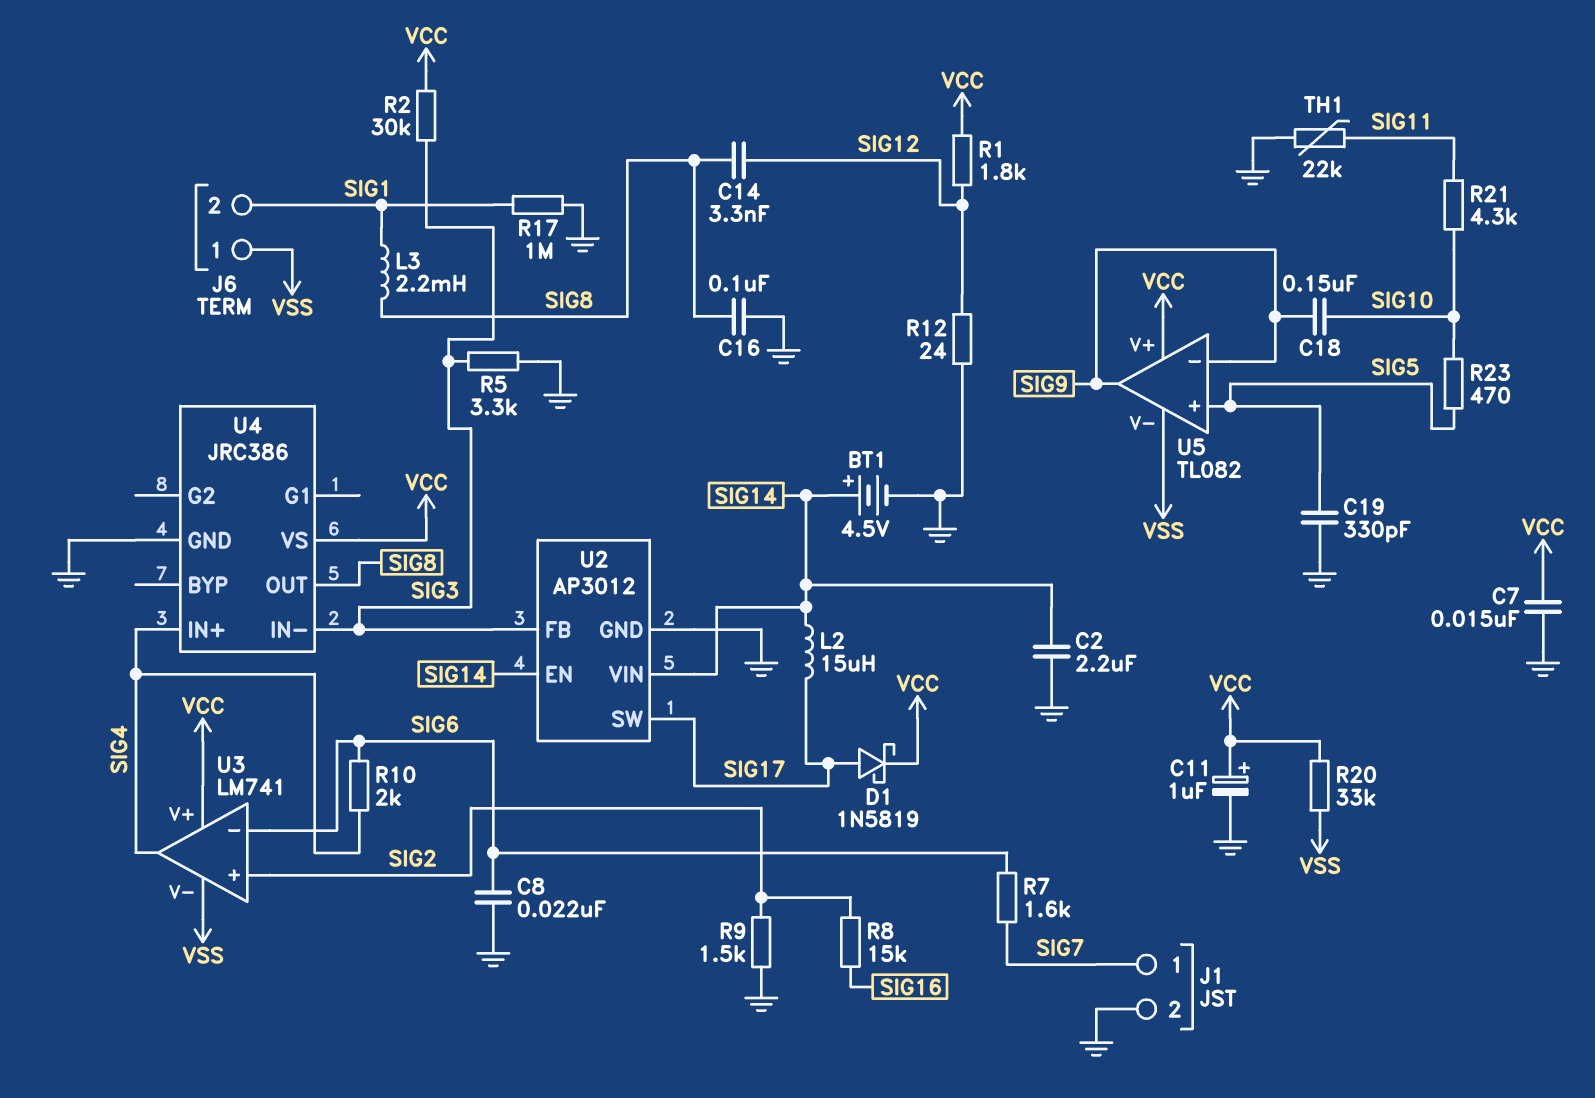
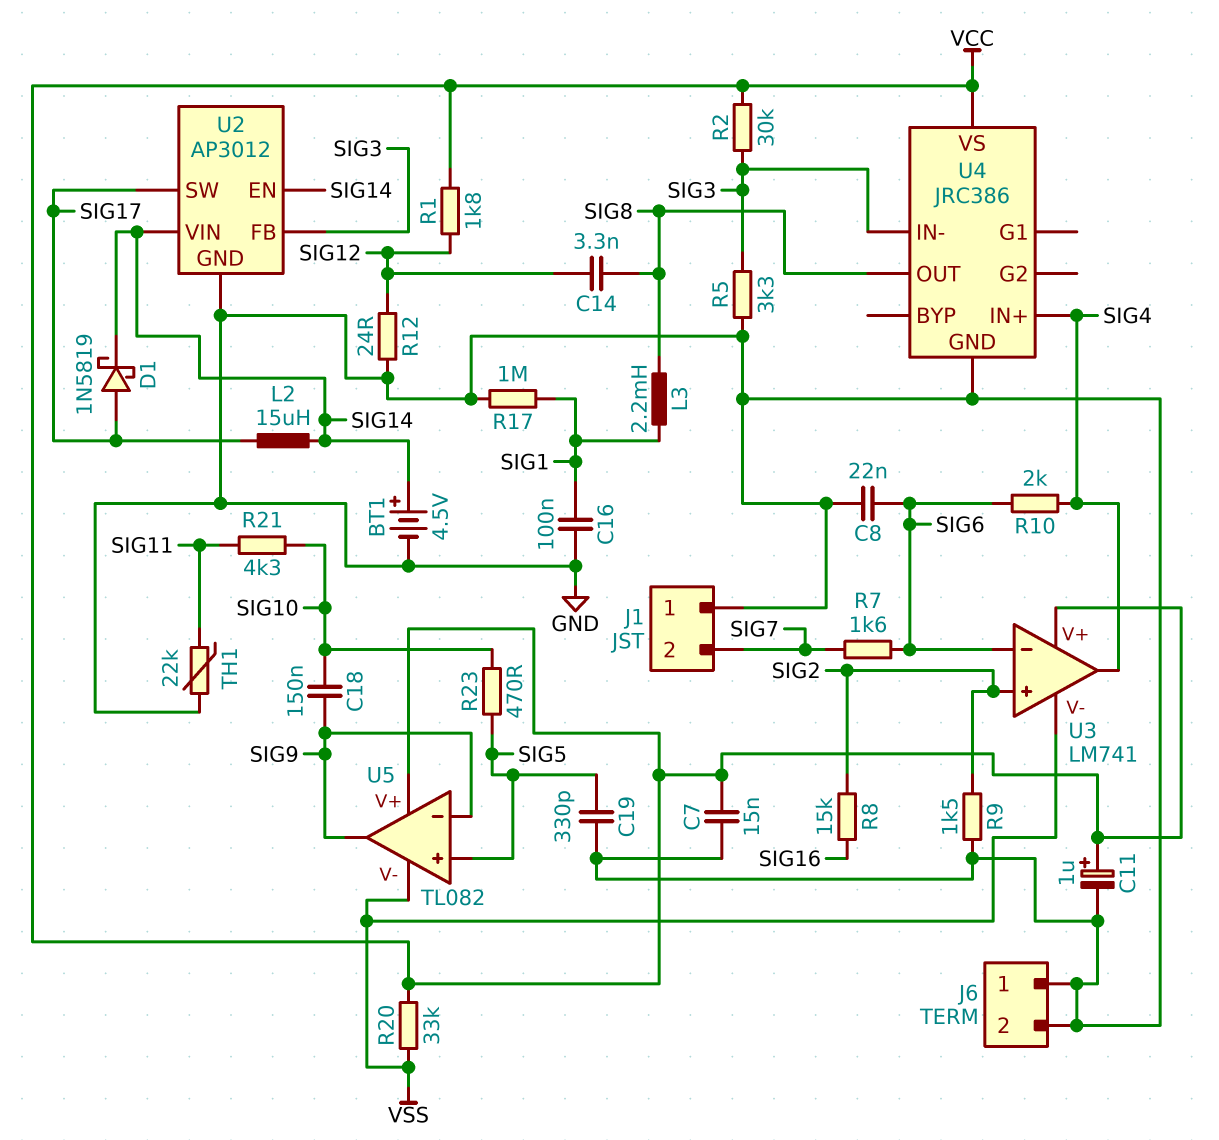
C2: 2.2uF (GND, SIG14) -> none
C16: 100nF (GND, SIG8) -> 100nF (GND, SIG1)
D1: schottky 1N5819 (A SIG17, K VCC) -> schottky 1N5819 (A SIG17, K SIG14)
J1 pin 1: SIG7 -> GND
J1 pin 2: GND -> SIG7
J6 pin 1: VSS -> GND
J6 pin 2: SIG1 -> GND

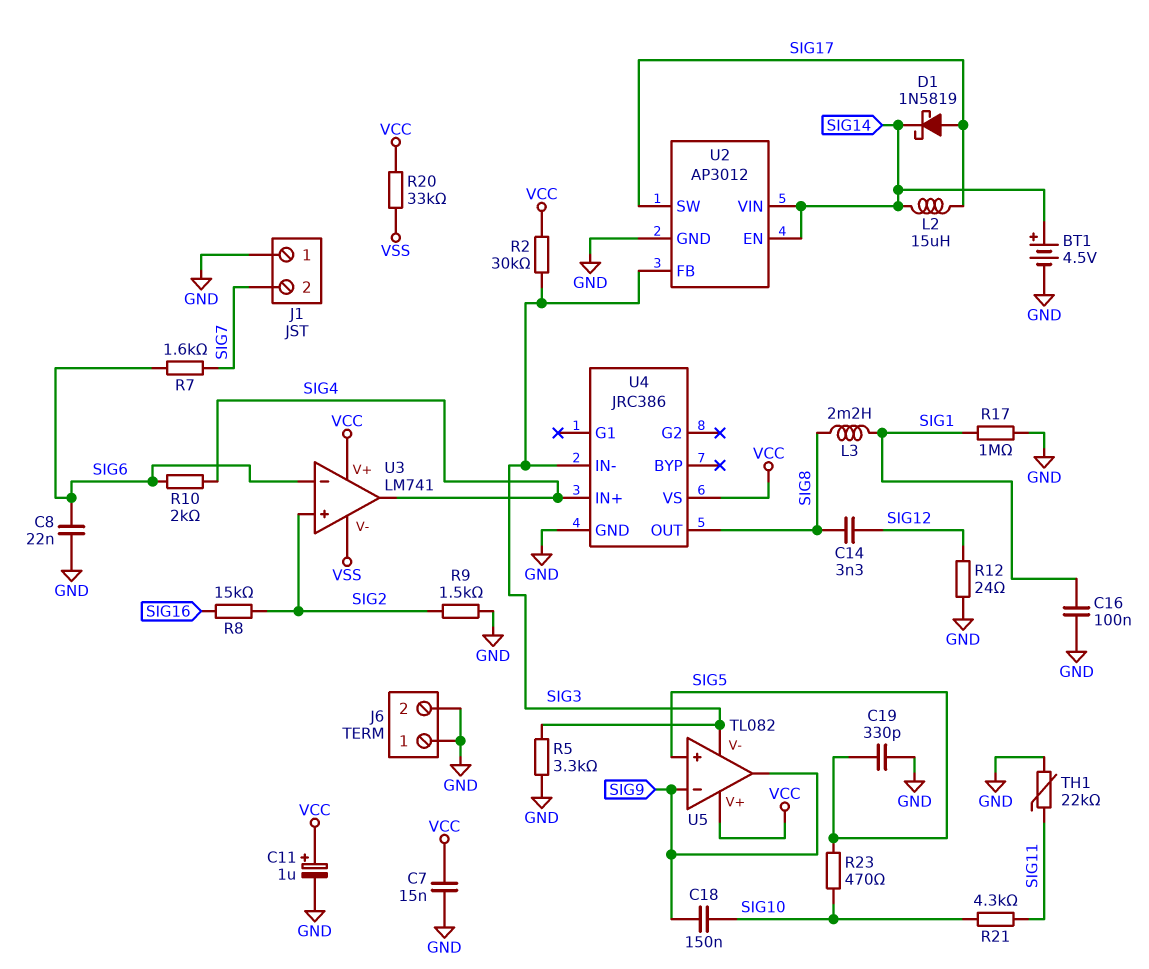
R1: 1.8k (SIG12, VCC) -> none
U5 pin V-: VSS -> SIG3

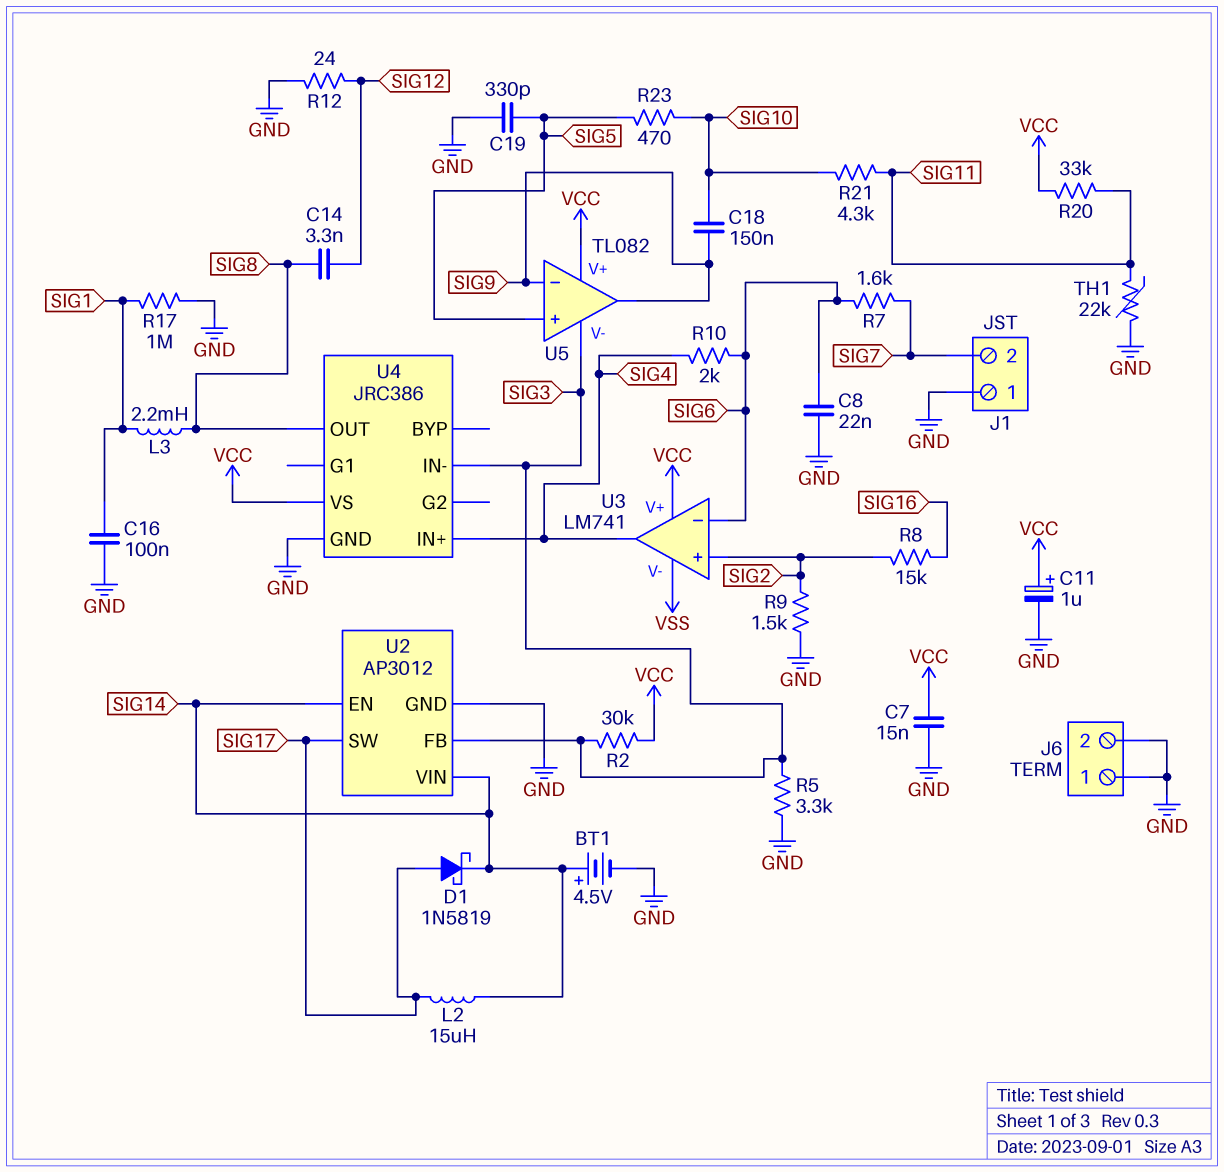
R20: 33k (VCC, VSS) -> 33k (SIG11, VCC)

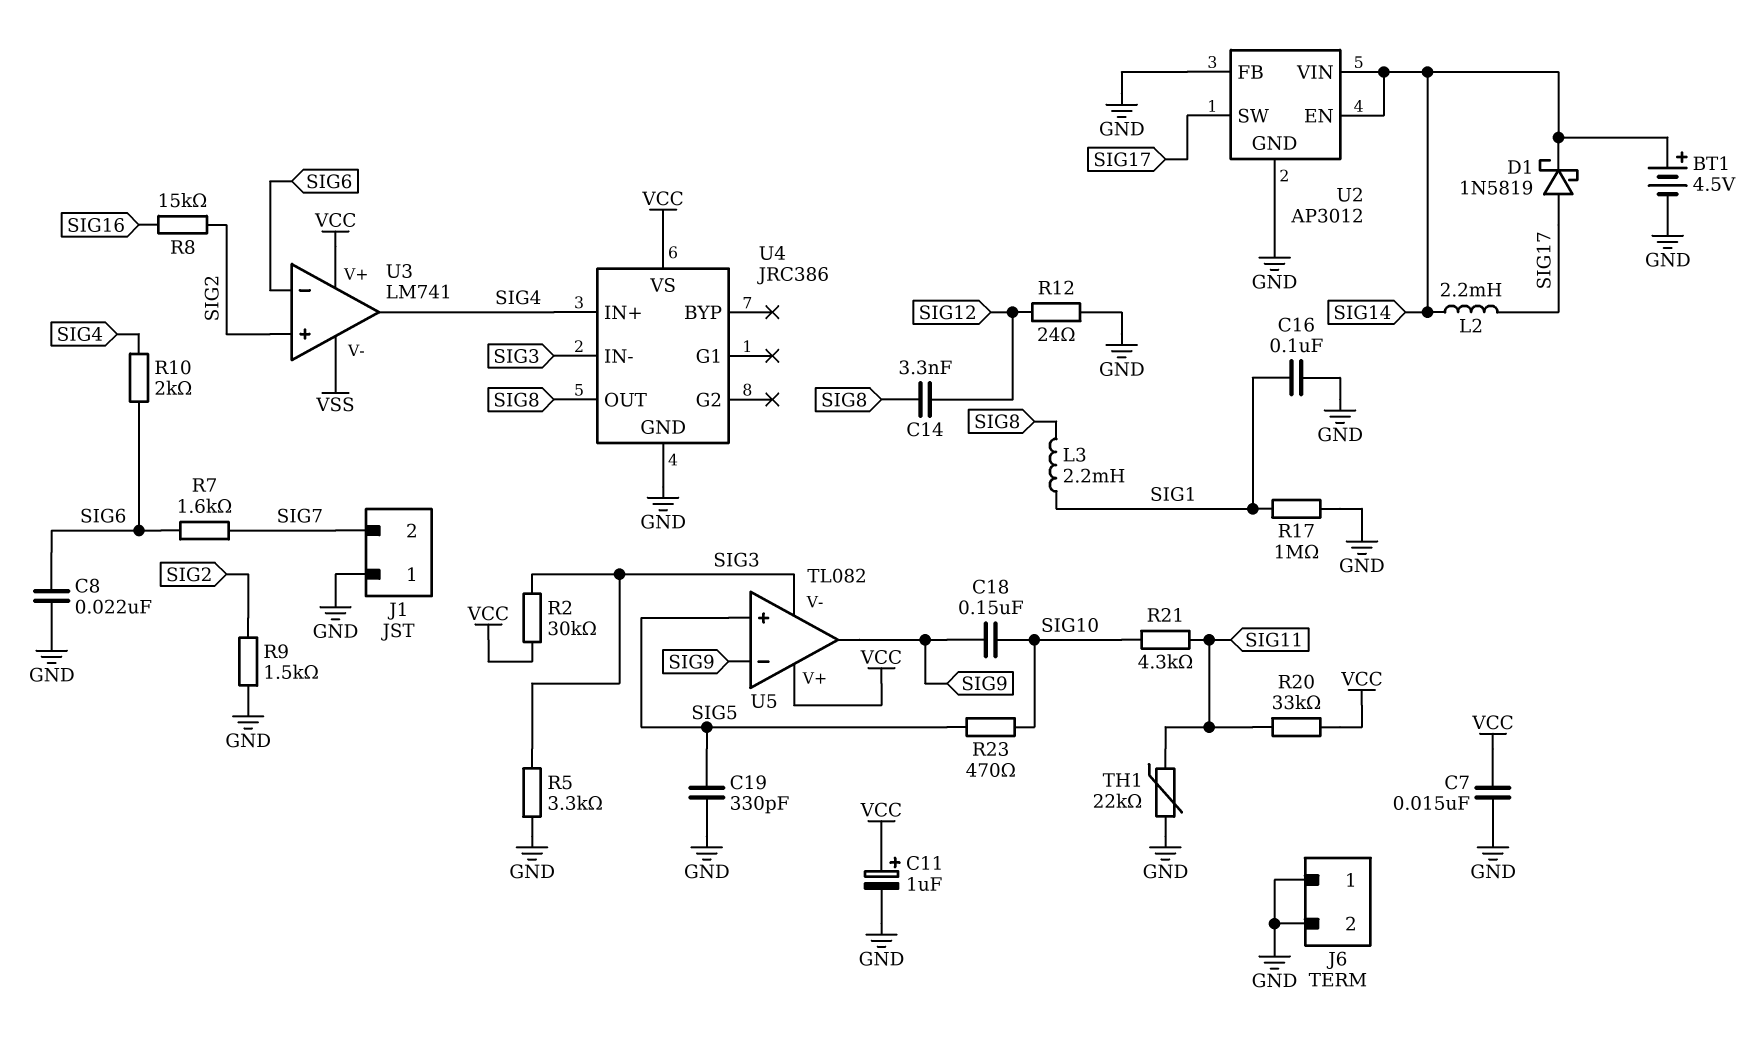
L2: 15uH (SIG14, SIG17) -> 2.2mH (SIG14, SIG17)
U2 pin FB: SIG3 -> GND

